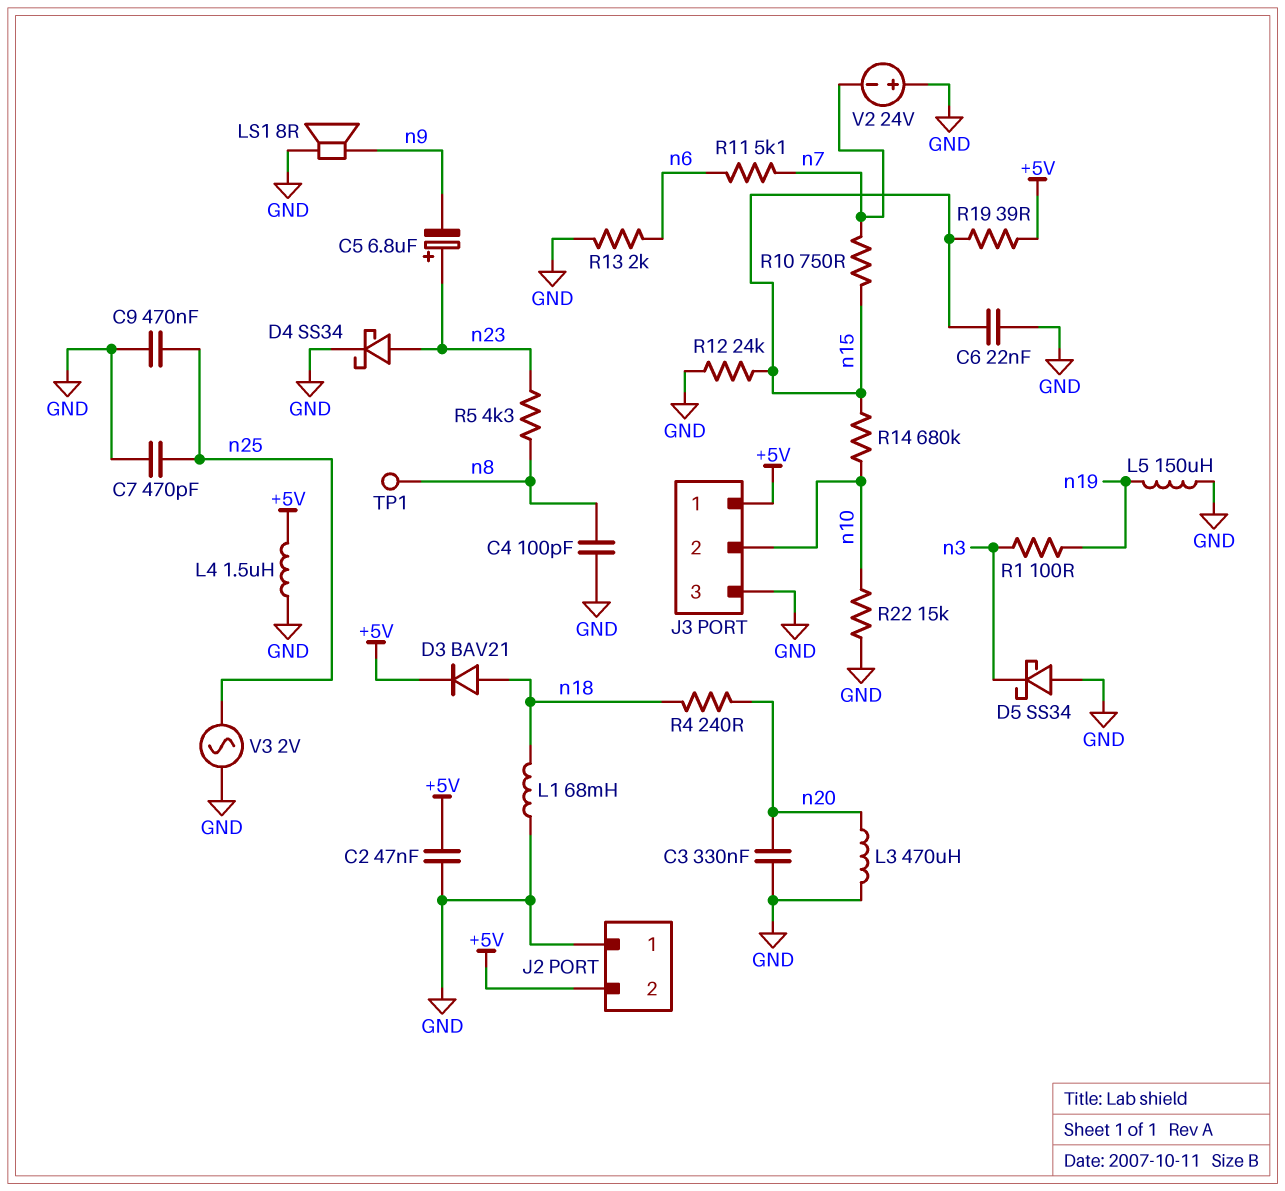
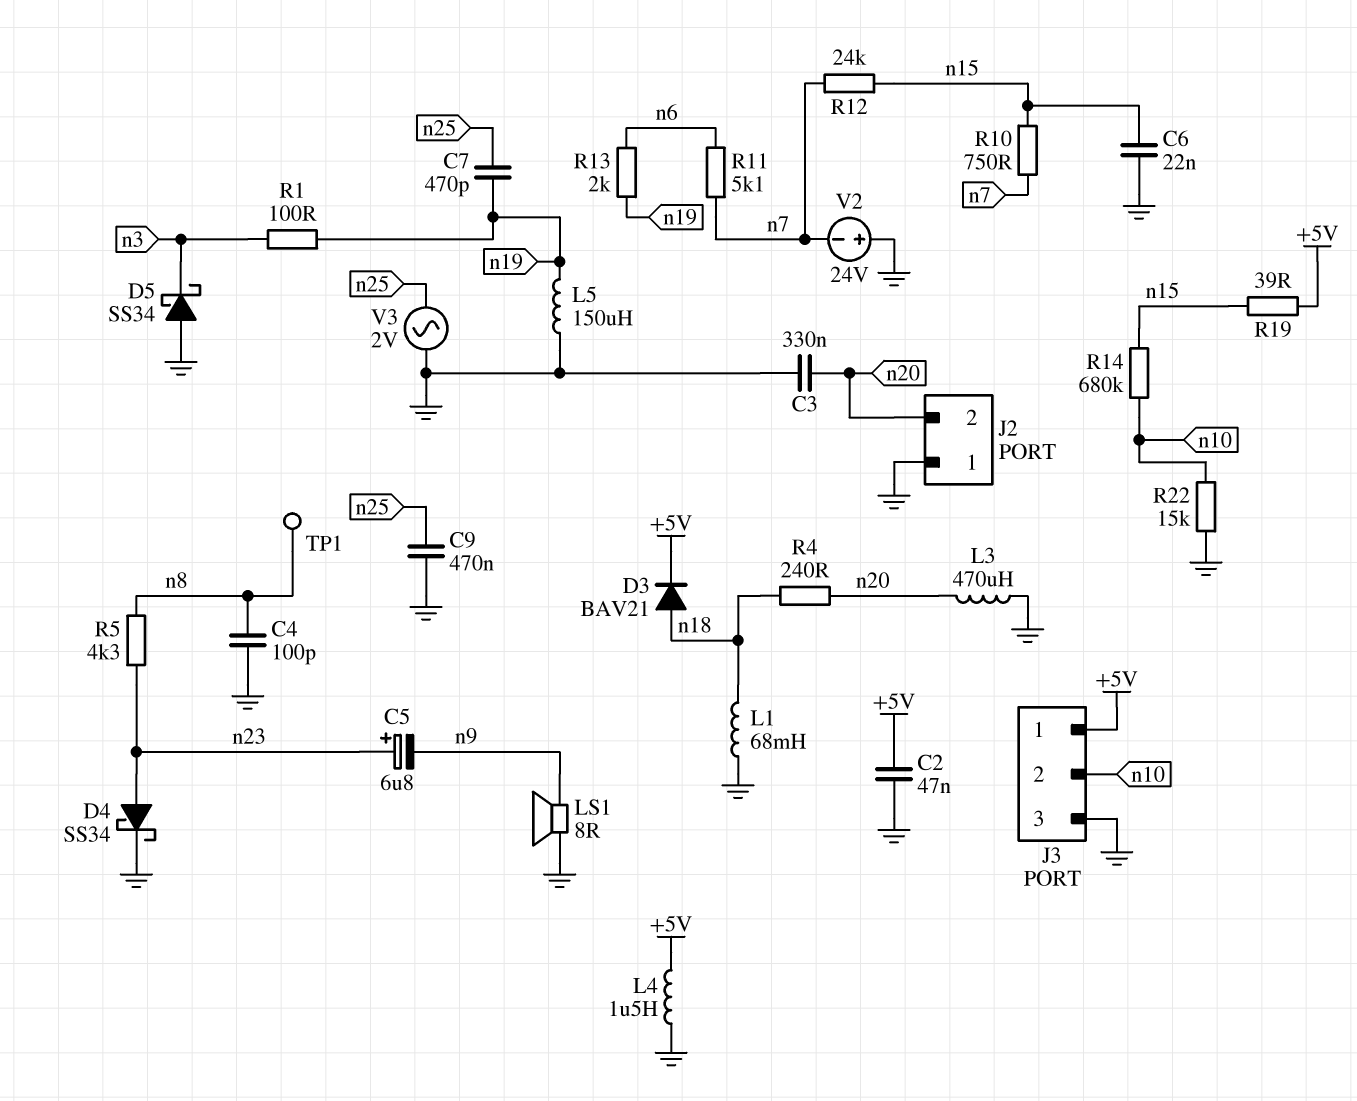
C7: 470pF (GND, n25) -> 470pF (n19, n25)
J2 pin 2: +5V -> n20
R12: 24k (GND, n15) -> 24k (n7, n15)
R13: 2k (GND, n6) -> 2k (n6, n19)

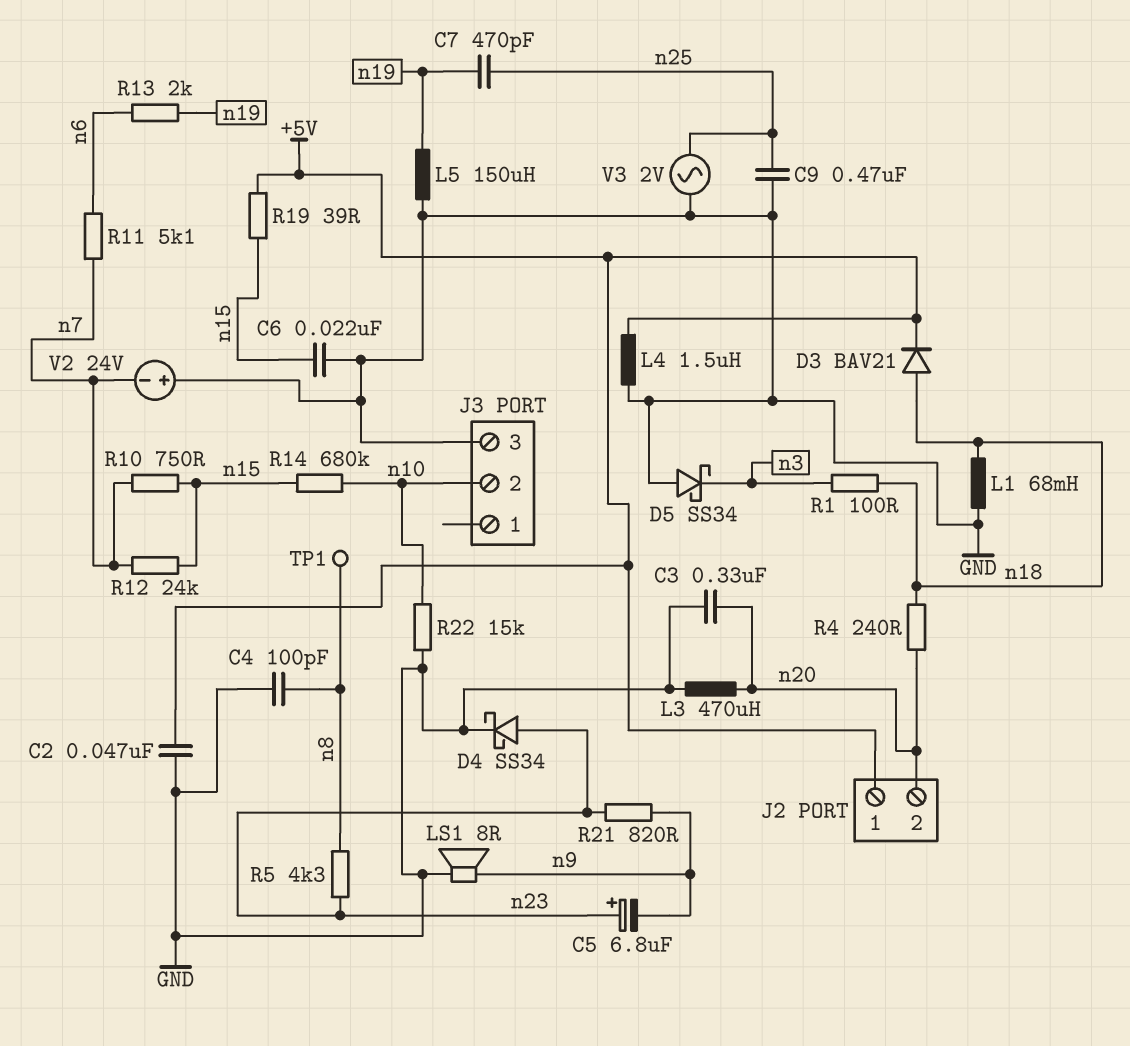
J2 pin 1: GND -> +5V
J3 pin 1: +5V -> none
R1: 100 (n3, n19) -> 100 (n3, n18)
R21: none -> 820 (n9, n23)

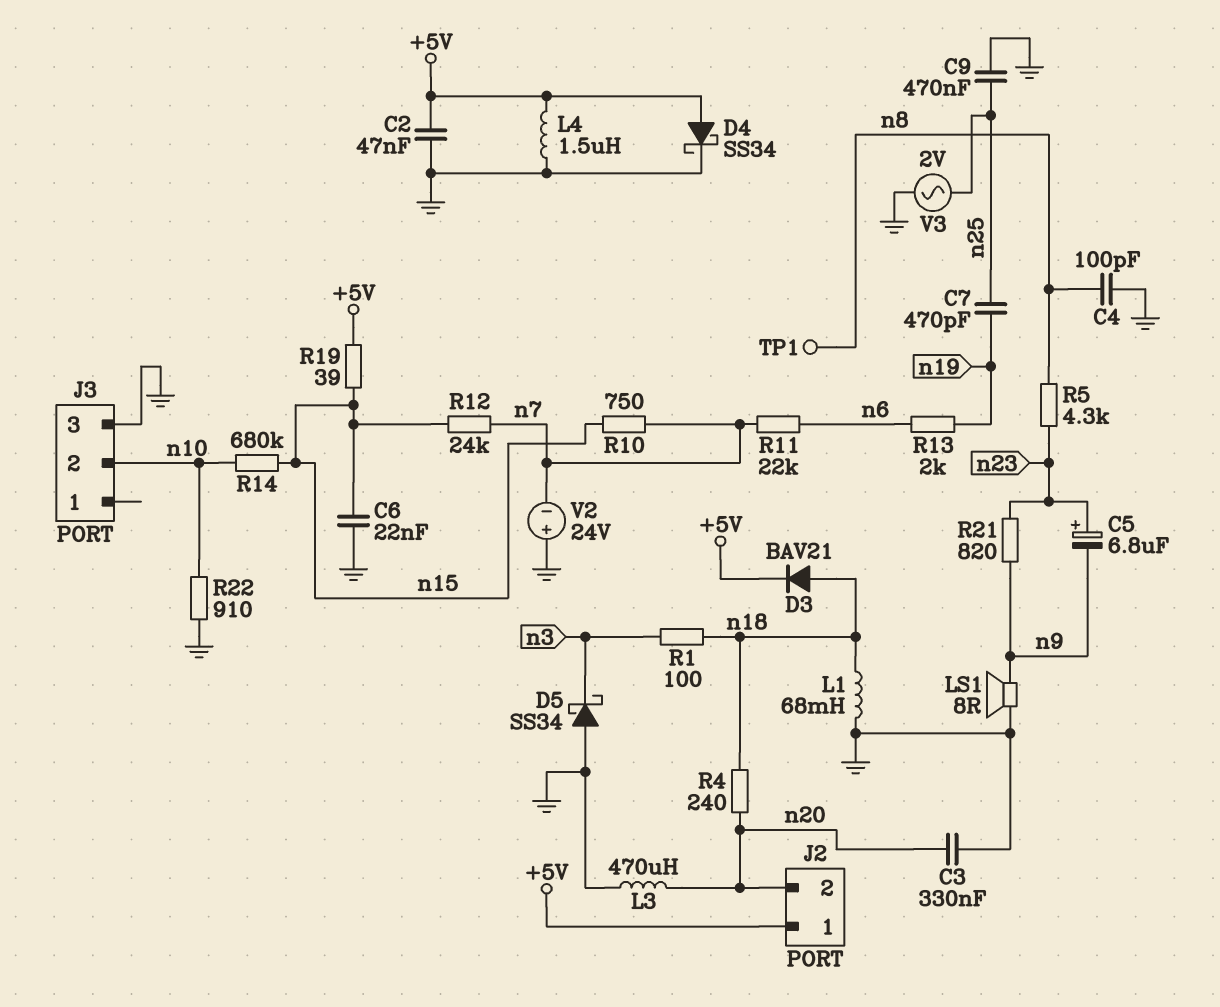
D4: schottky SS34 (A n23, K GND) -> schottky SS34 (A +5V, K GND)
L5: 150uH (GND, n19) -> none
R11: 5.1k (n6, n7) -> 22k (n6, n7)
R22: 15k (GND, n10) -> 910 (GND, n10)

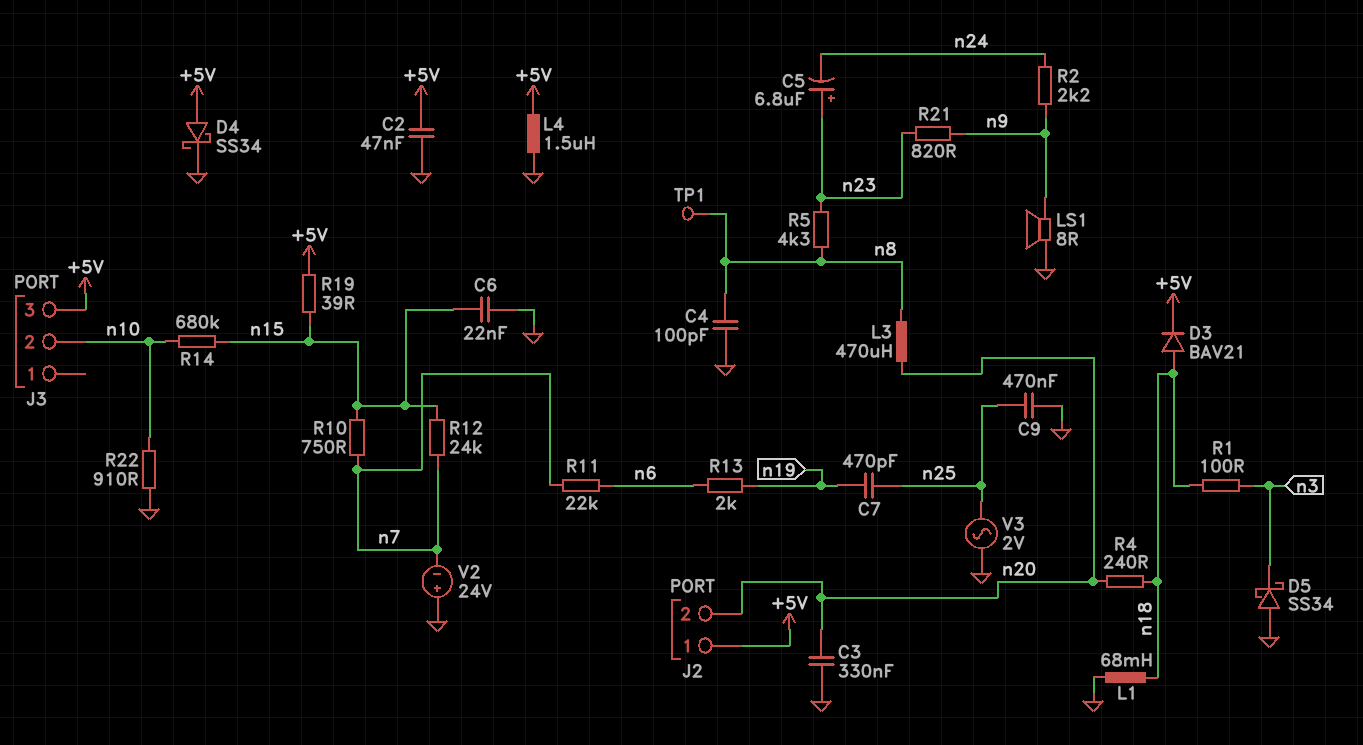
C5: 6.8uF (plus n23, minus n9) -> 6.8uF (plus n23, minus n24)
J3 pin 3: GND -> +5V
L3: 470uH (GND, n20) -> 470uH (n8, n20)
R2: none -> 2.2k (n9, n24)

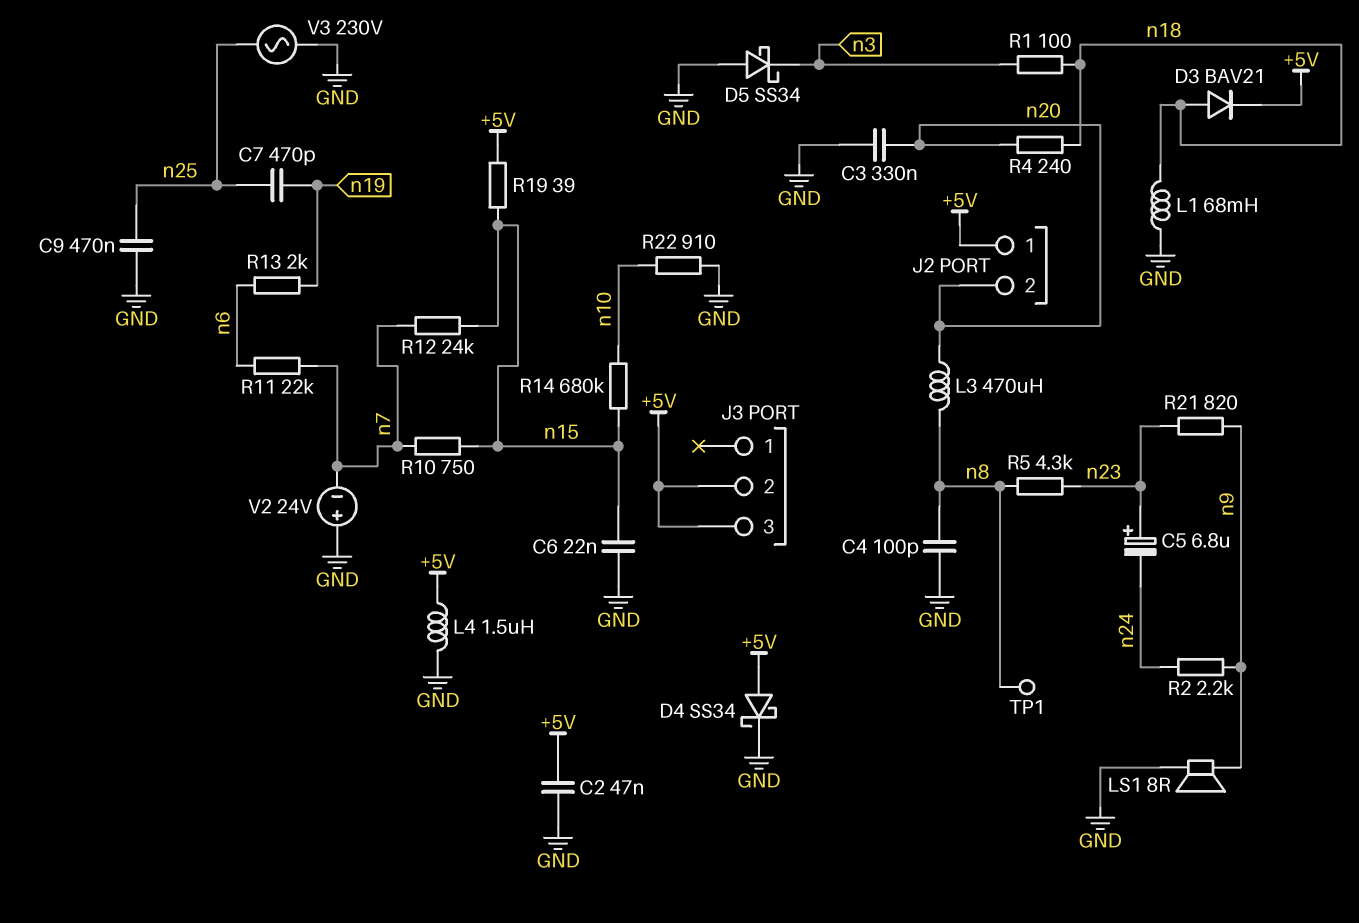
J3 pin 2: n10 -> +5V
V3: AC 2V (GND, n25) -> AC 230V (GND, n25)

